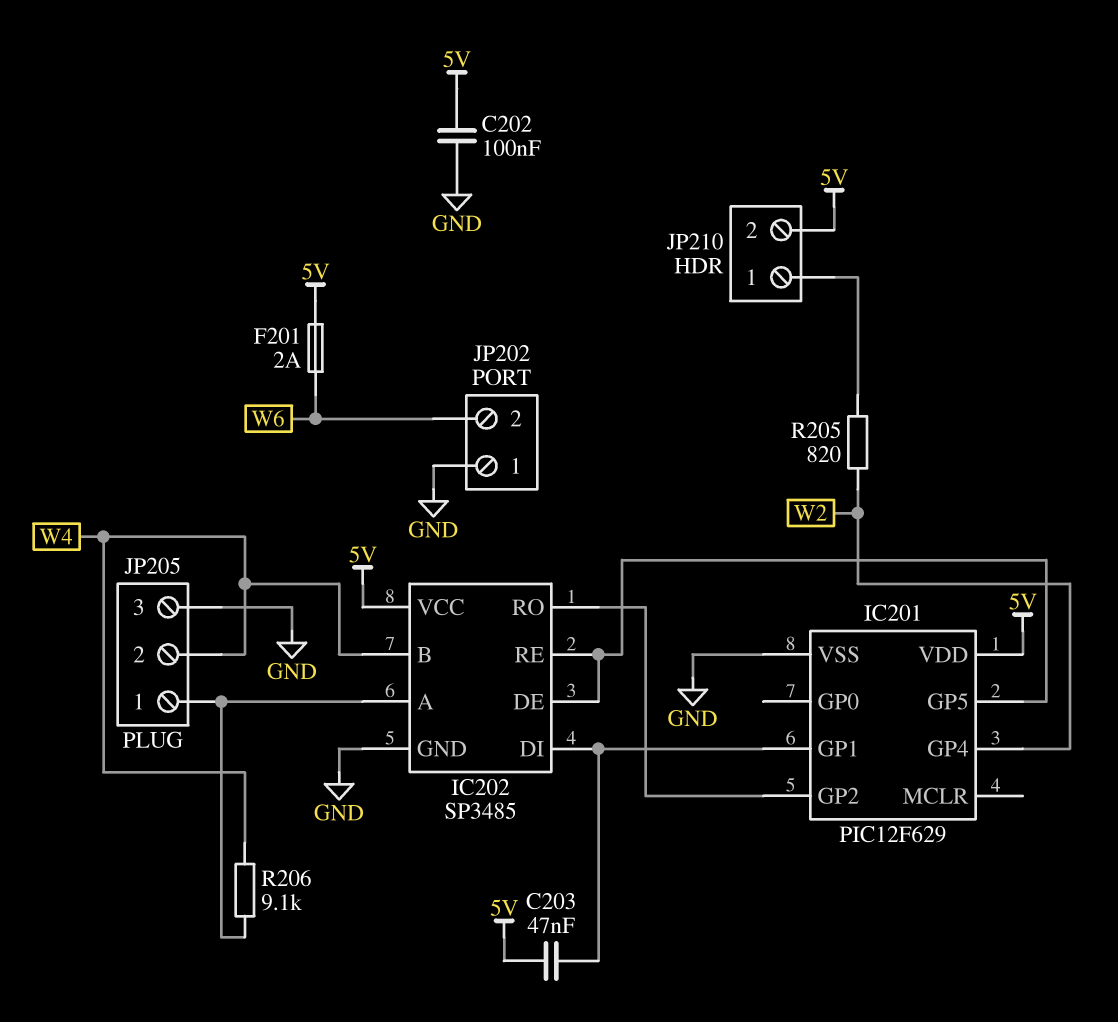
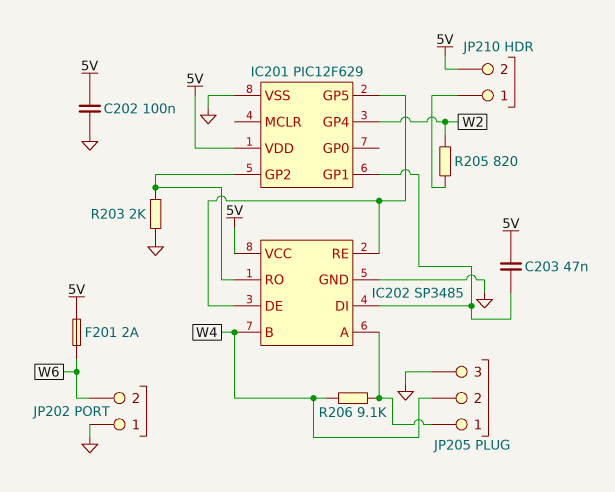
R203: none -> 2k (GND, IC201/GP2)

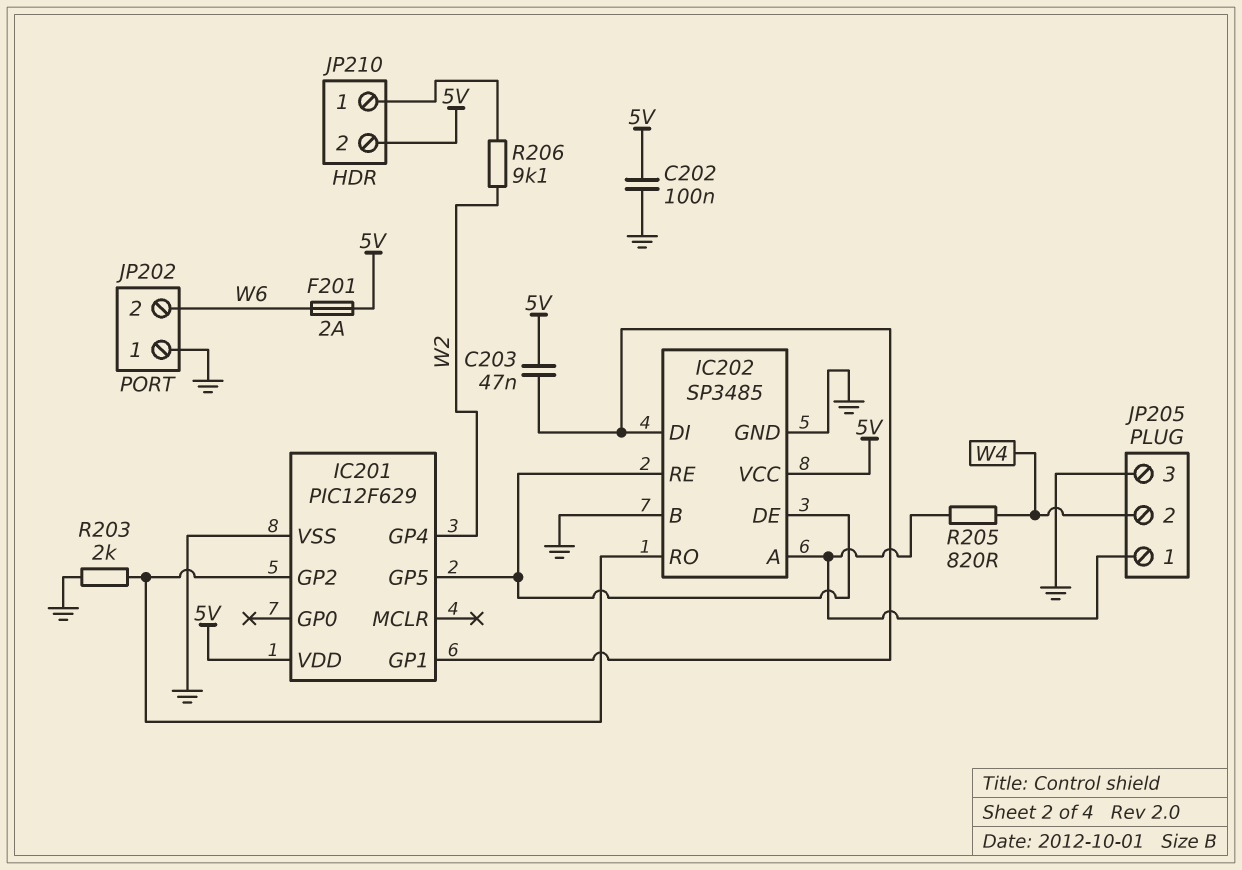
IC202 pin B: W4 -> GND
R205: 820 (JP210/1, W2) -> 820 (IC202/A, W4)
R206: 9.1k (IC202/A, W4) -> 9.1k (JP210/1, W2)

